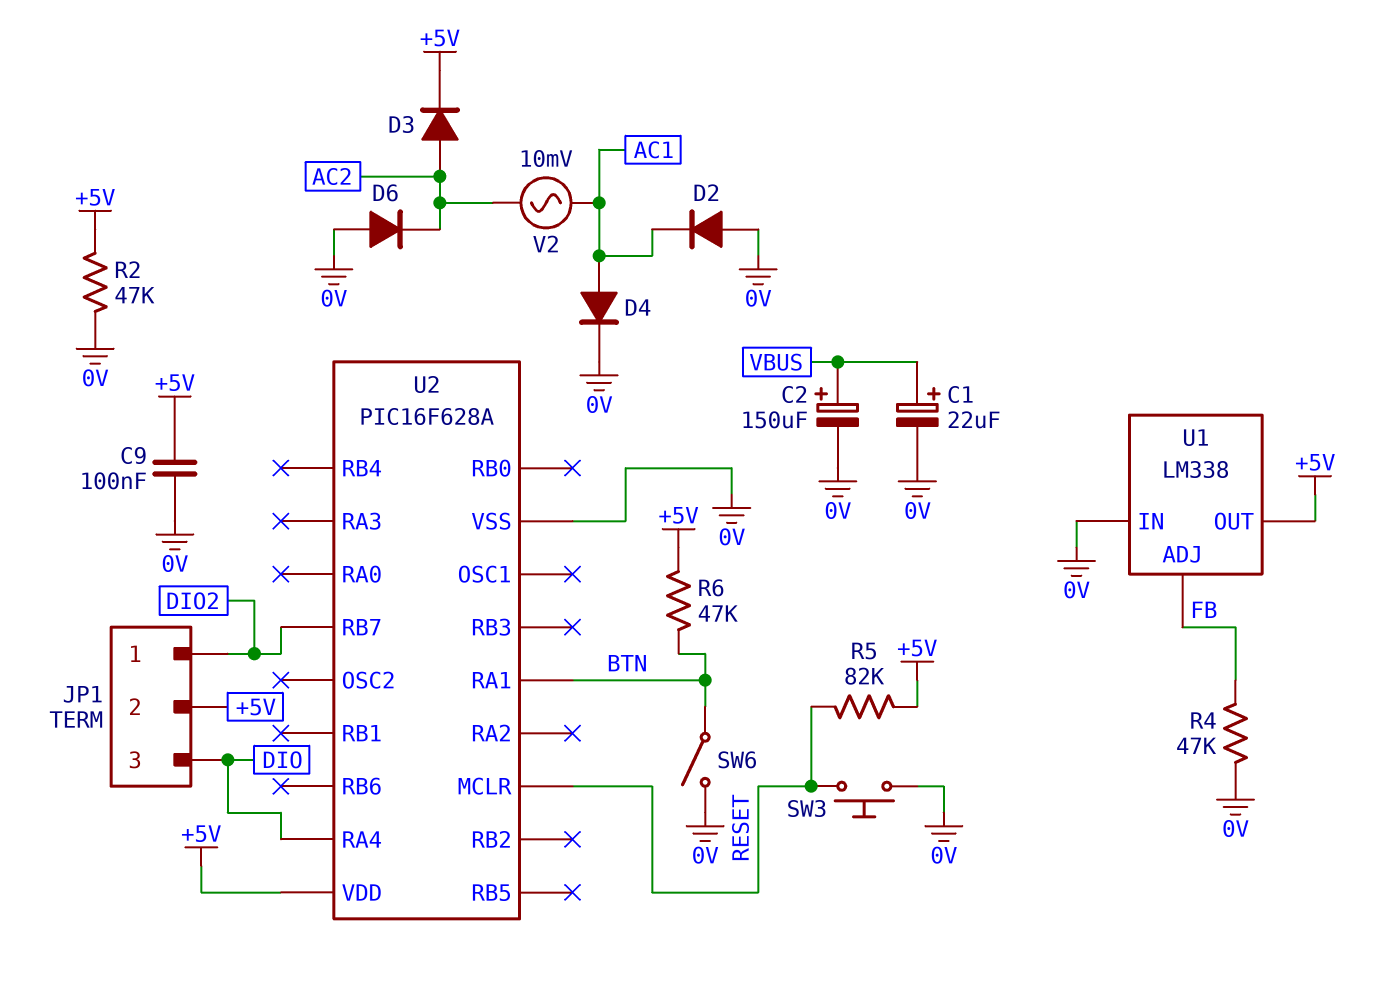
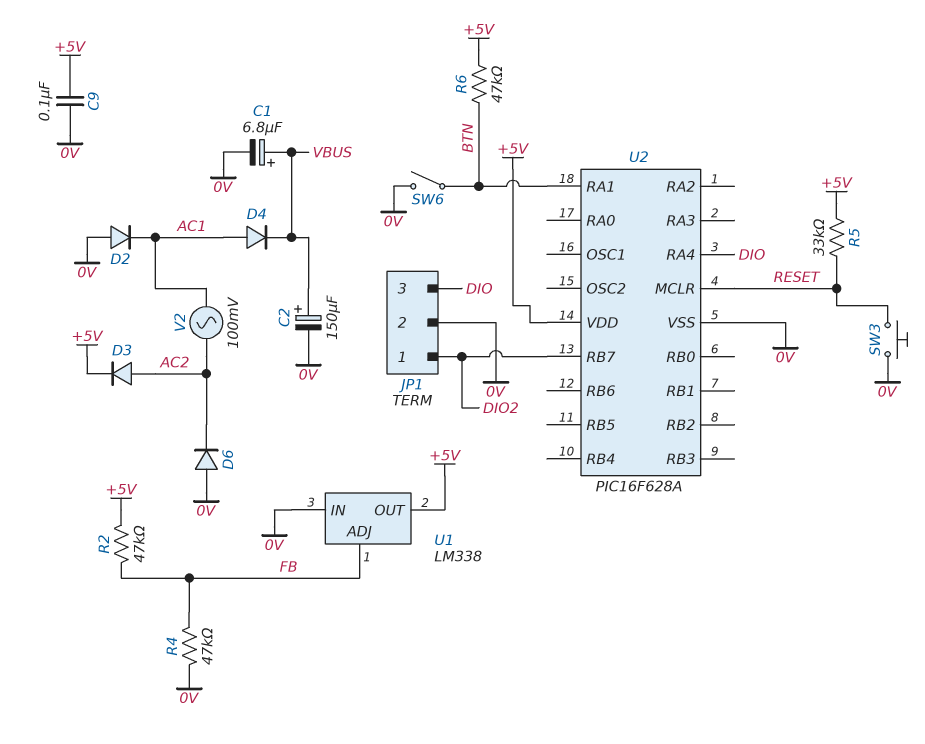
C1: 22uF (plus VBUS, minus 0V) -> 6.8uF (plus VBUS, minus 0V)
D4: diode (A AC1, K 0V) -> diode (A AC1, K VBUS)
JP1 pin 2: +5V -> 0V
R2: 47k (+5V, 0V) -> 47k (+5V, FB)
R5: 82k (+5V, RESET) -> 33k (+5V, RESET)
V2: AC 10mV (AC1, AC2) -> AC 100mV (AC1, AC2)

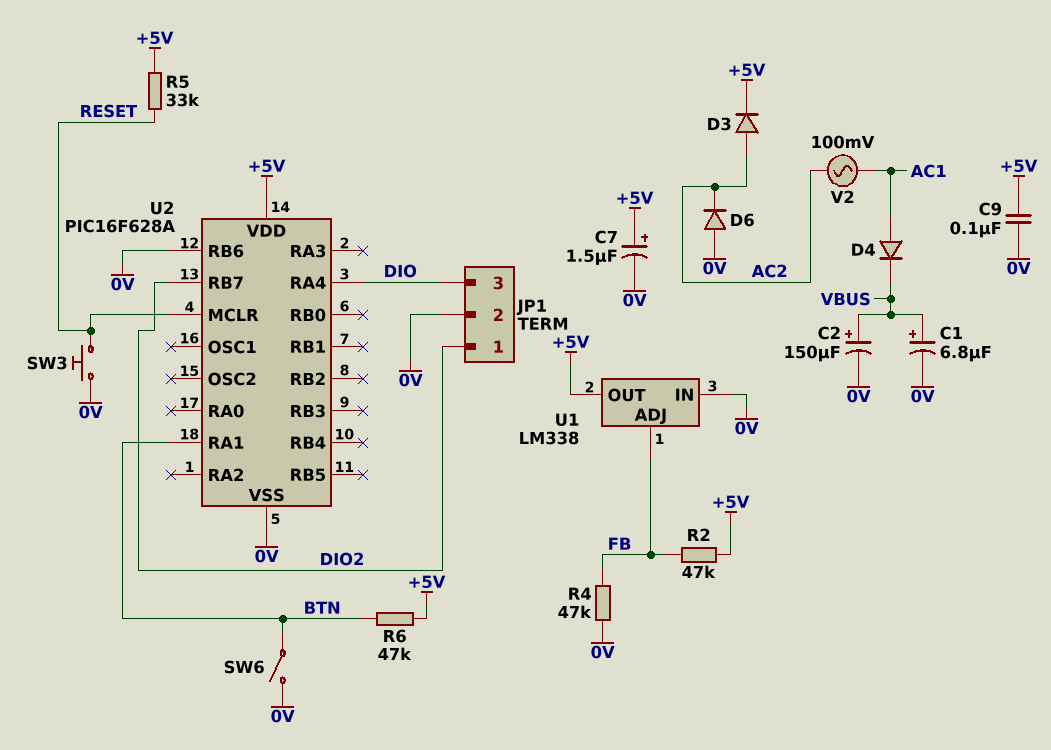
C7: none -> 1.5uF (plus +5V, minus 0V)
D2: diode (A 0V, K AC1) -> none
U2 pin RB6: none -> 0V

